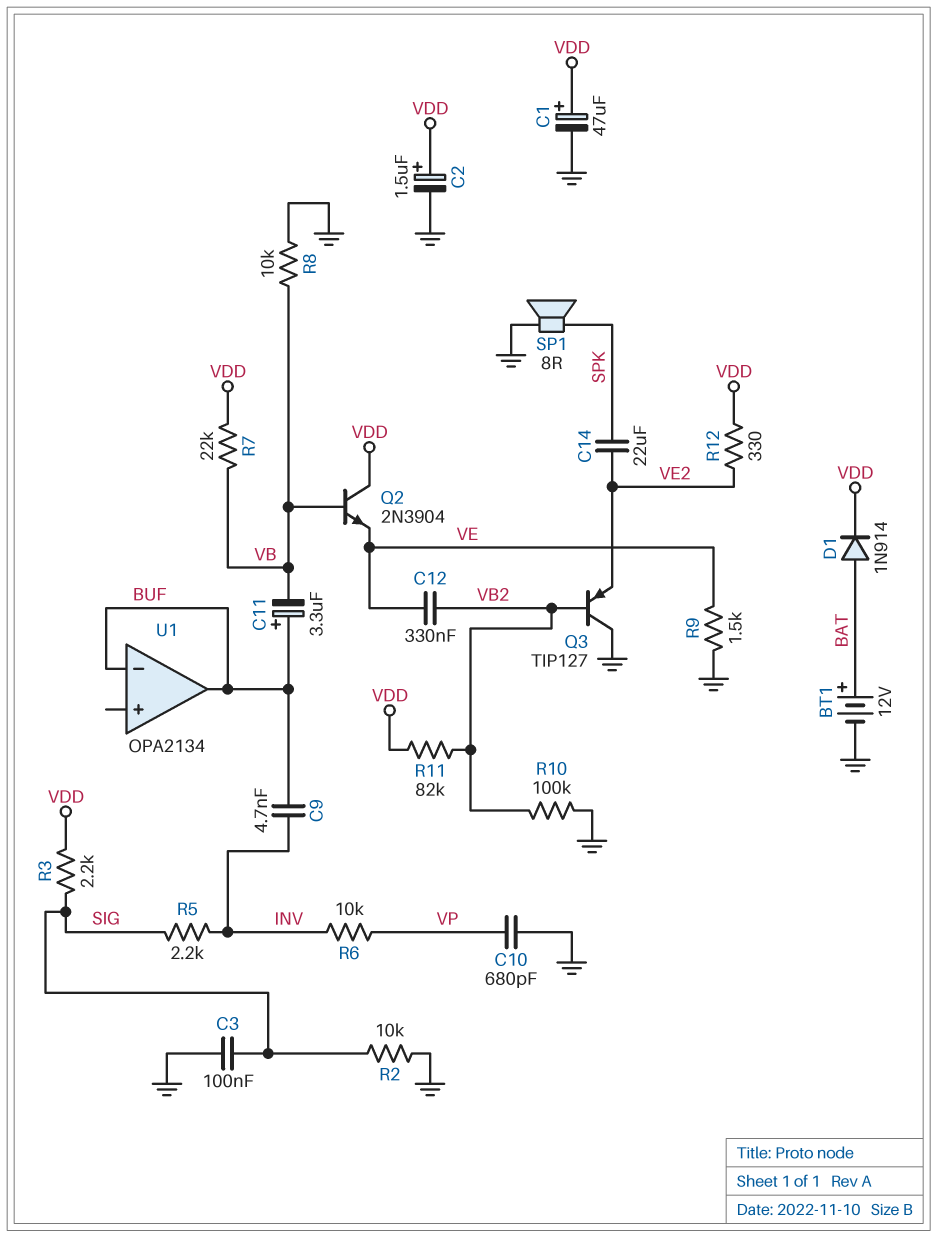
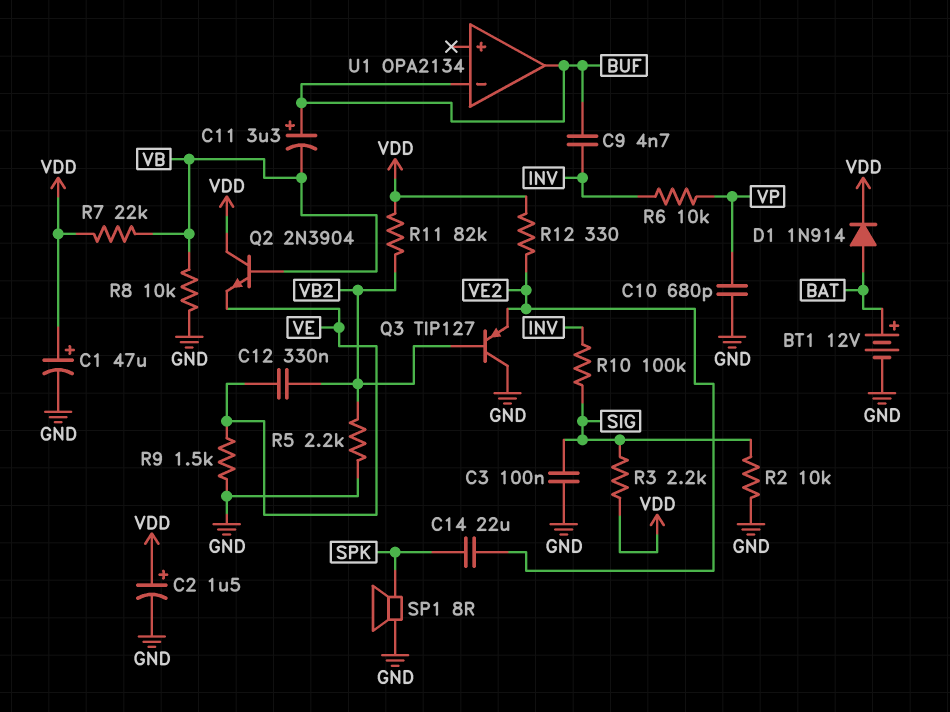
R5: 2.2k (INV, SIG) -> 2.2k (GND, VB2)
R10: 100k (GND, VB2) -> 100k (INV, SIG)

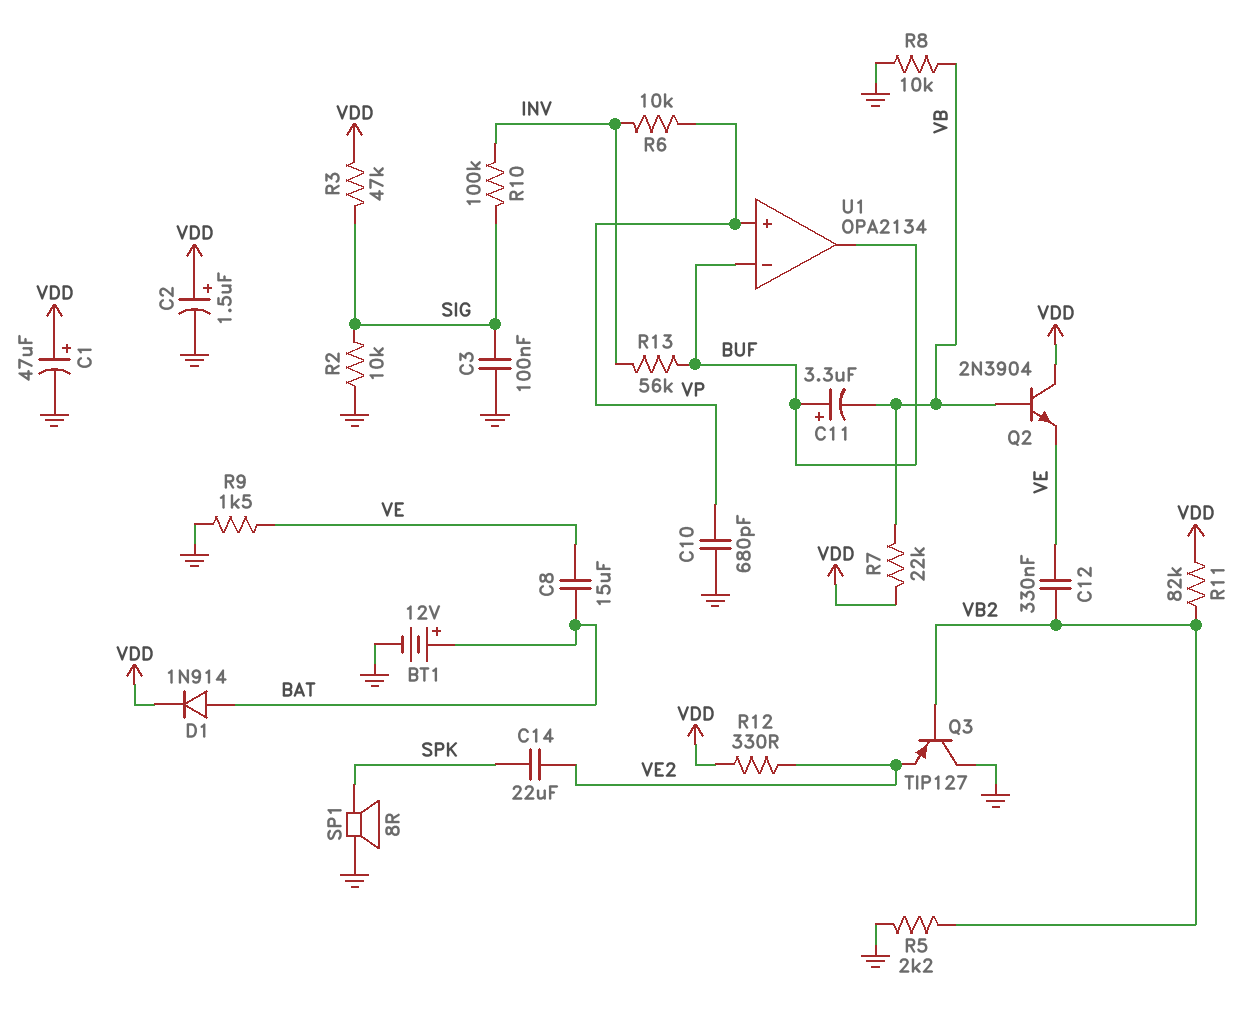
C8: none -> 15uF (BAT, VE)
C9: 4.7nF (BUF, INV) -> none
R3: 2.2k (SIG, VDD) -> 47k (SIG, VDD)
R13: none -> 56k (BUF, INV)
U1 pin in+: none -> VP

